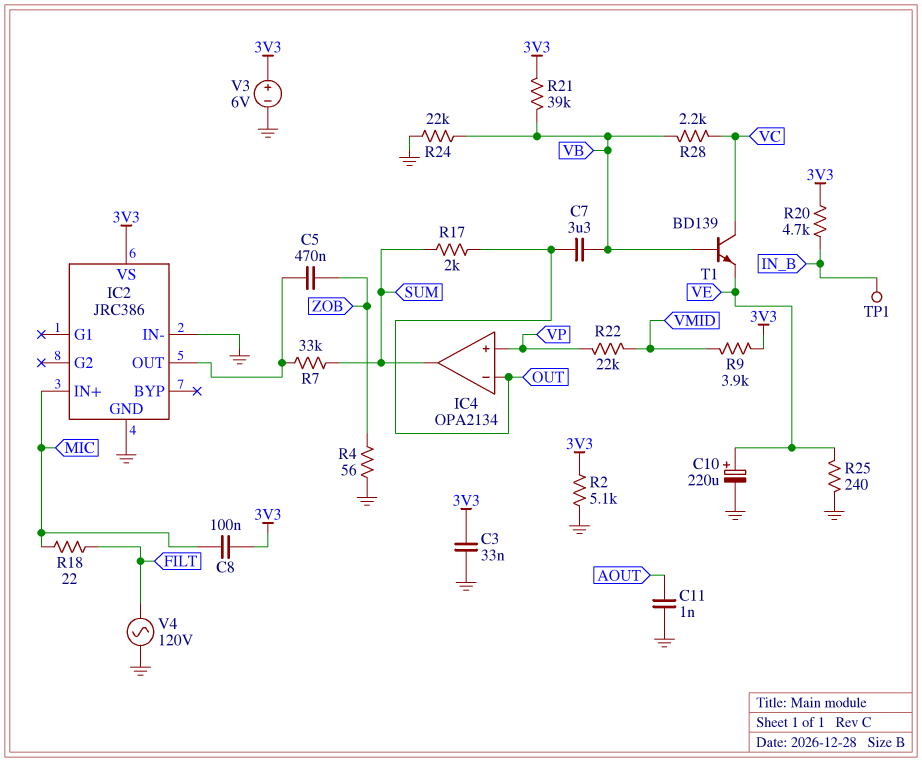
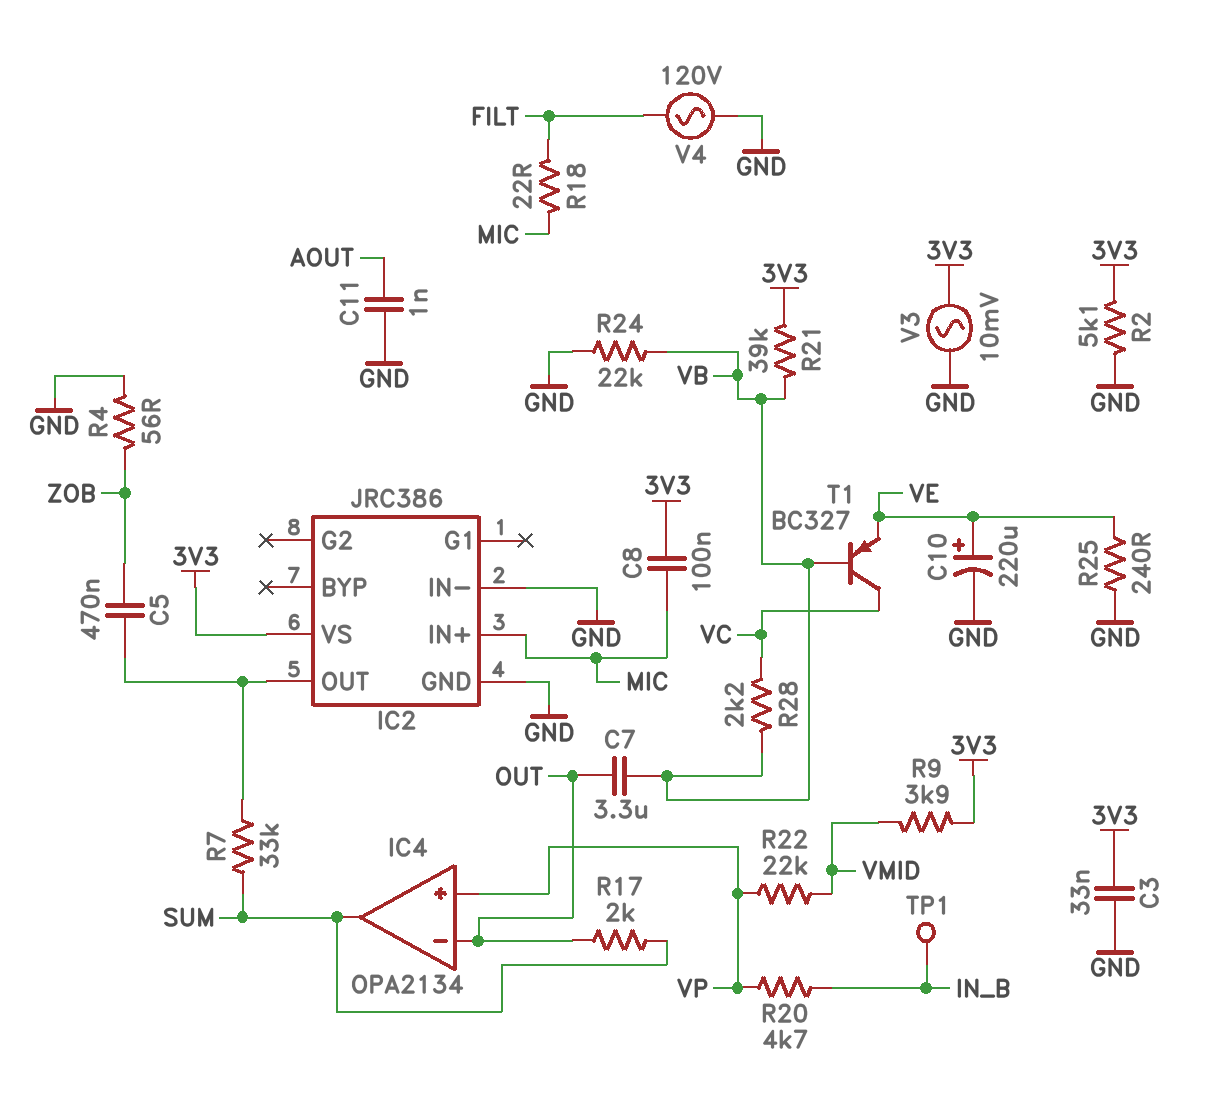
R20: 4.7k (3V3, IN_B) -> 4.7k (IN_B, VP)
T1: NPN BD139 (B VB, C VC, E VE) -> PNP BC327 (B VB, C VC, E VE)
V3: 6V (plus 3V3, minus GND) -> AC 10mV (3V3, GND)

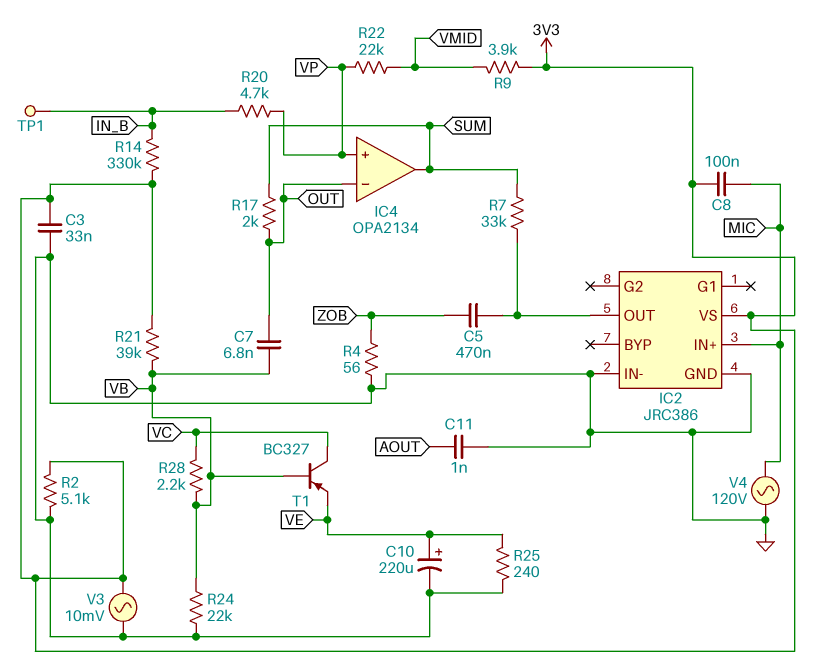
C7: 3.3uF (OUT, VB) -> 6.8nF (OUT, VB)
R14: none -> 330k (3V3, IN_B)
R18: 22 (FILT, MIC) -> none
V4: AC 120V (FILT, GND) -> AC 120V (GND, MIC)

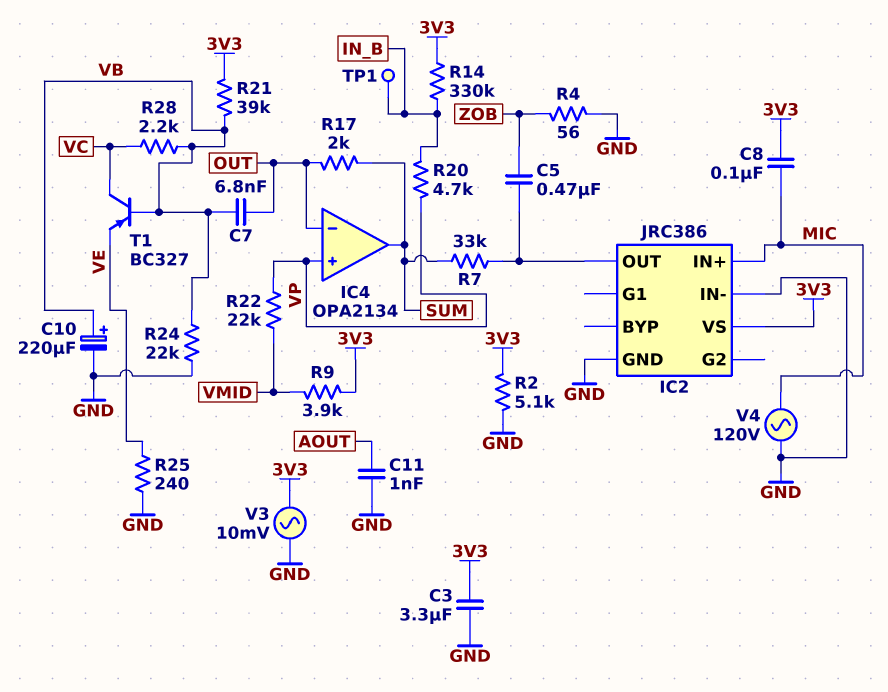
C3: 33nF (3V3, GND) -> 3.3uF (3V3, GND)
C10: 220uF (plus VE, minus GND) -> 220uF (plus VB, minus GND)

